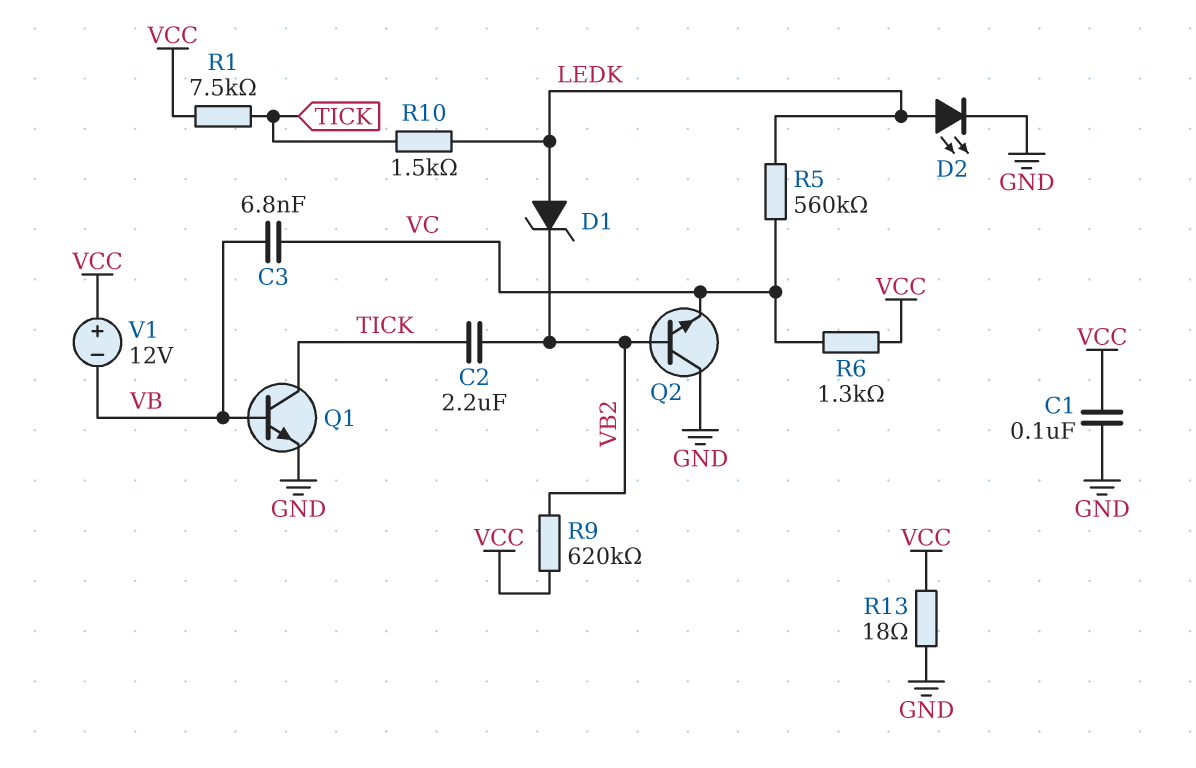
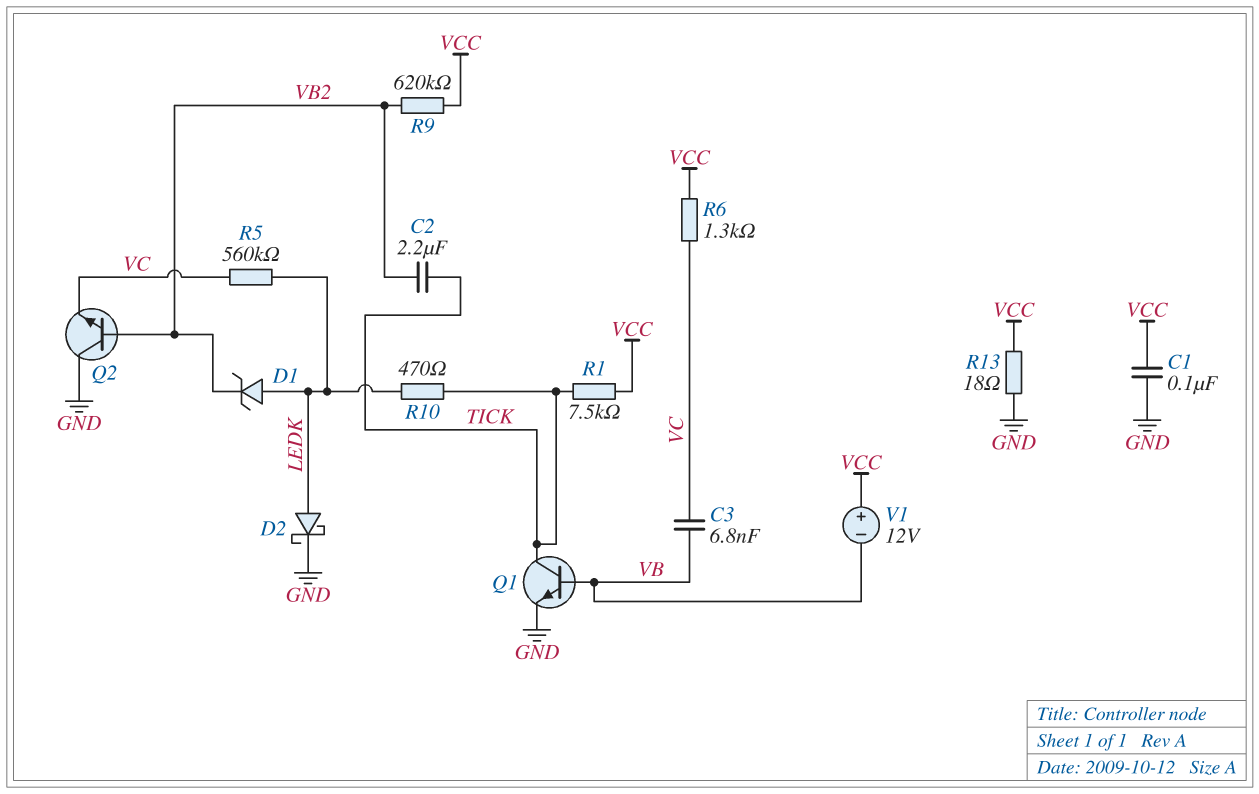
D2: LED (A LEDK, K GND) -> schottky (A LEDK, K GND)
R10: 1.5k (LEDK, TICK) -> 470 (LEDK, TICK)

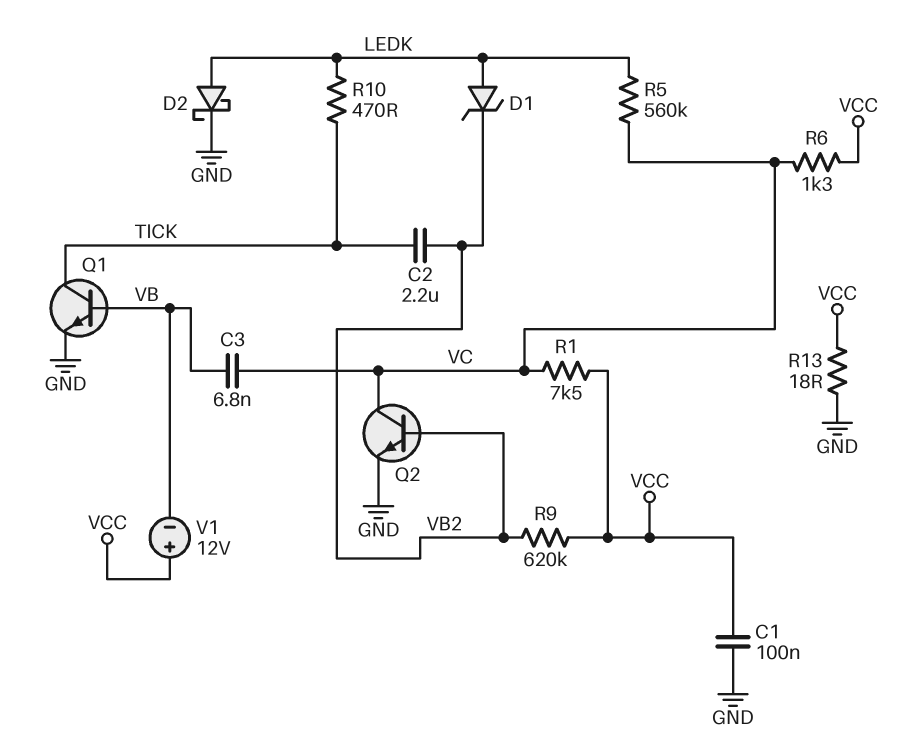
Q2: NPN (B VB2, C GND, E VC) -> NPN (B VB2, C VC, E GND)
R1: 7.5k (TICK, VCC) -> 7.5k (VC, VCC)

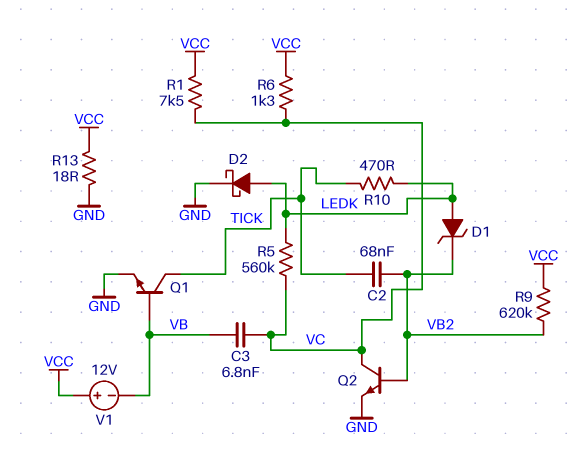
C1: 100nF (GND, VCC) -> none
C2: 2.2uF (TICK, VB2) -> 68nF (TICK, VB2)

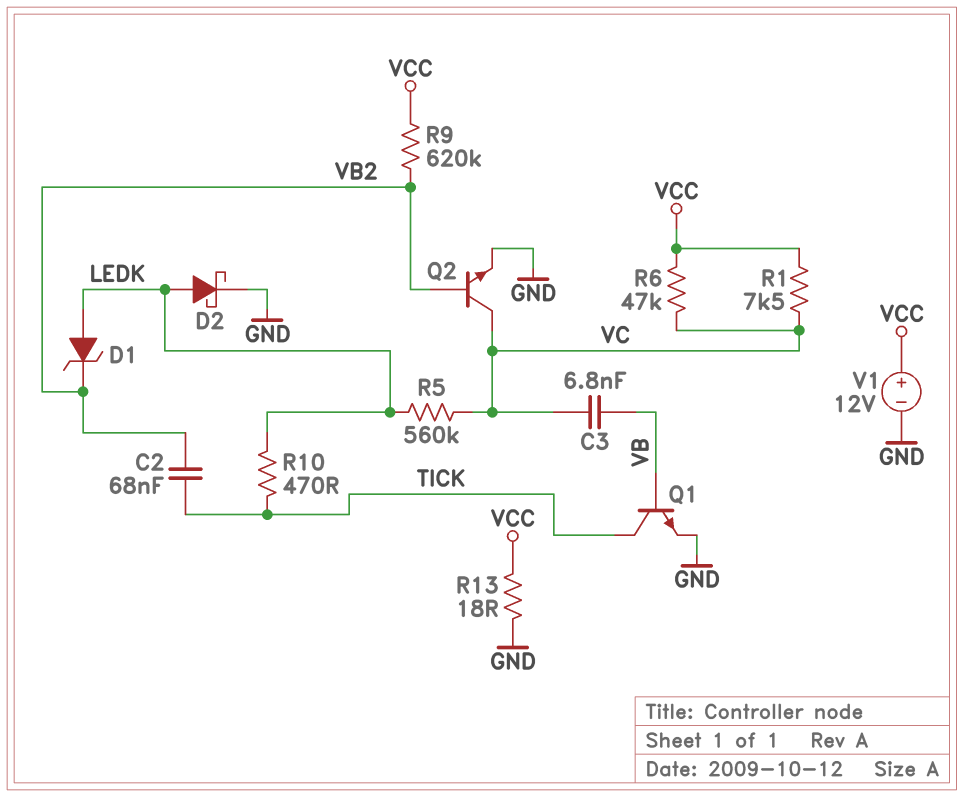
R6: 1.3k (VC, VCC) -> 47k (VC, VCC)
V1: 12V (plus VCC, minus VB) -> 12V (plus VCC, minus GND)

